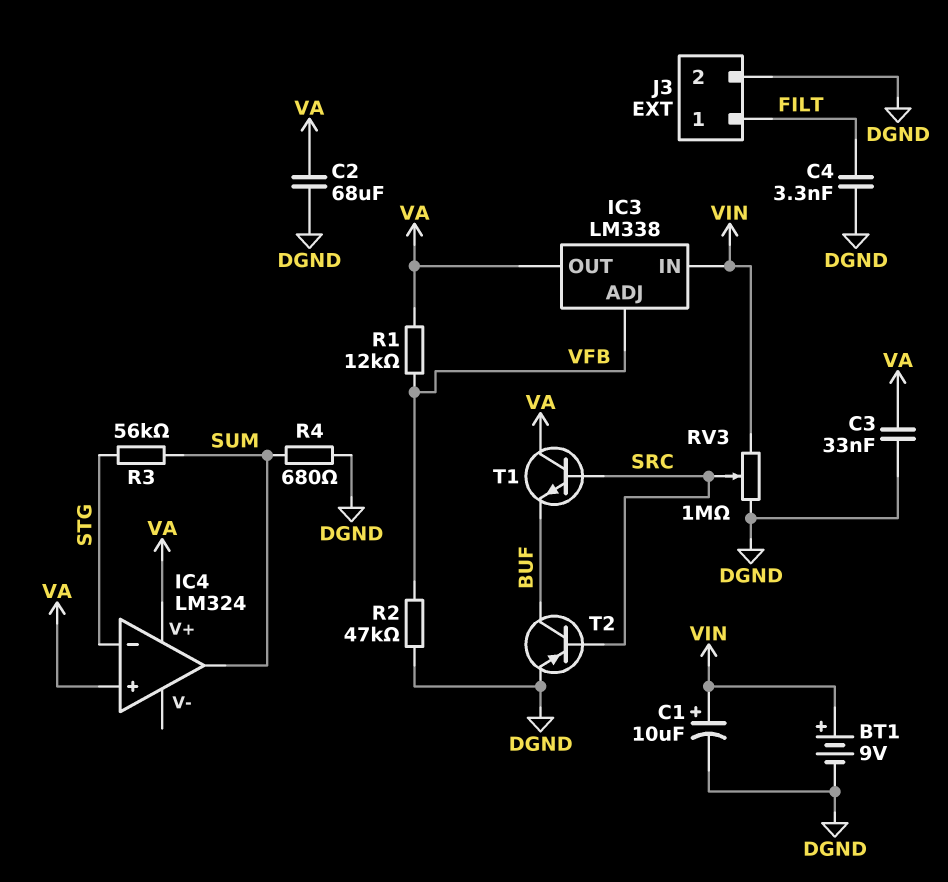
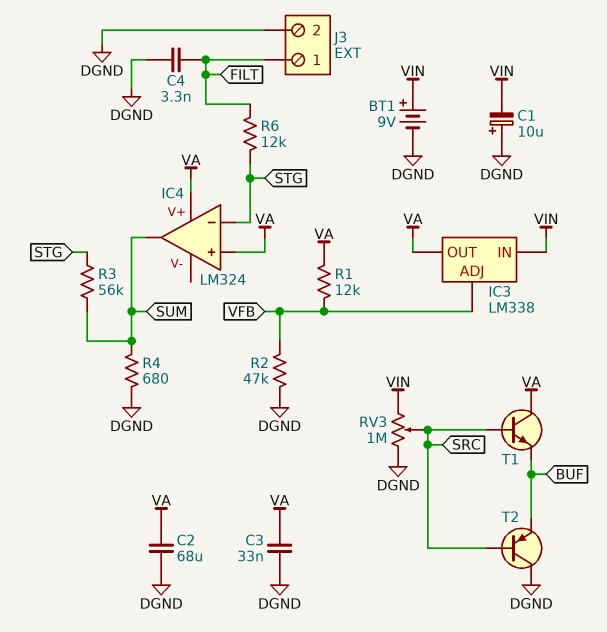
C1: 10uF (plus VIN, minus DGND) -> 10uF (plus DGND, minus VIN)
R6: none -> 12k (FILT, STG)
T2: PNP (B SRC, C BUF, E DGND) -> PNP (B SRC, C DGND, E BUF)

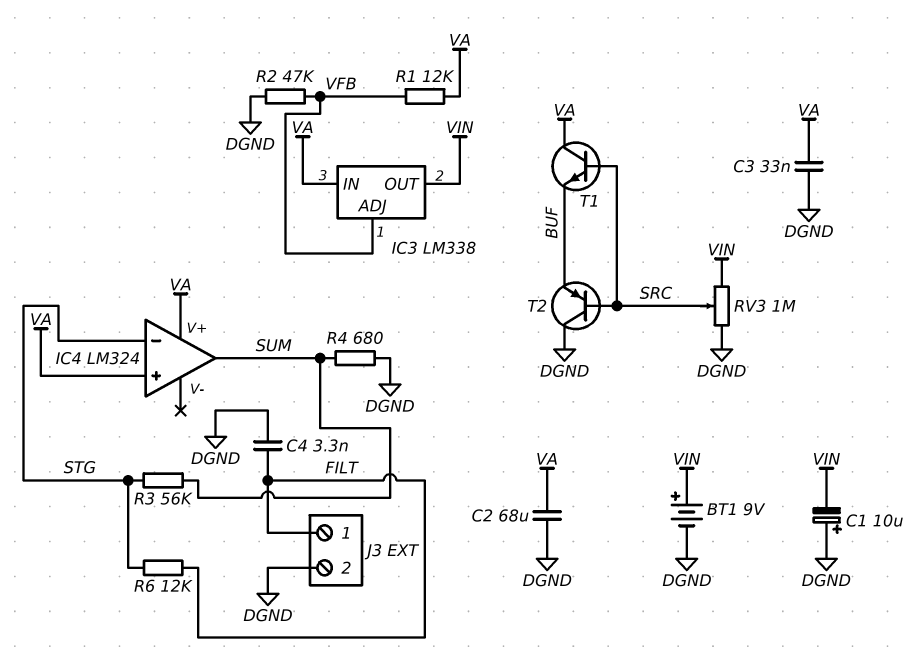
IC3 pin IN: VIN -> VA
IC3 pin OUT: VA -> VIN

